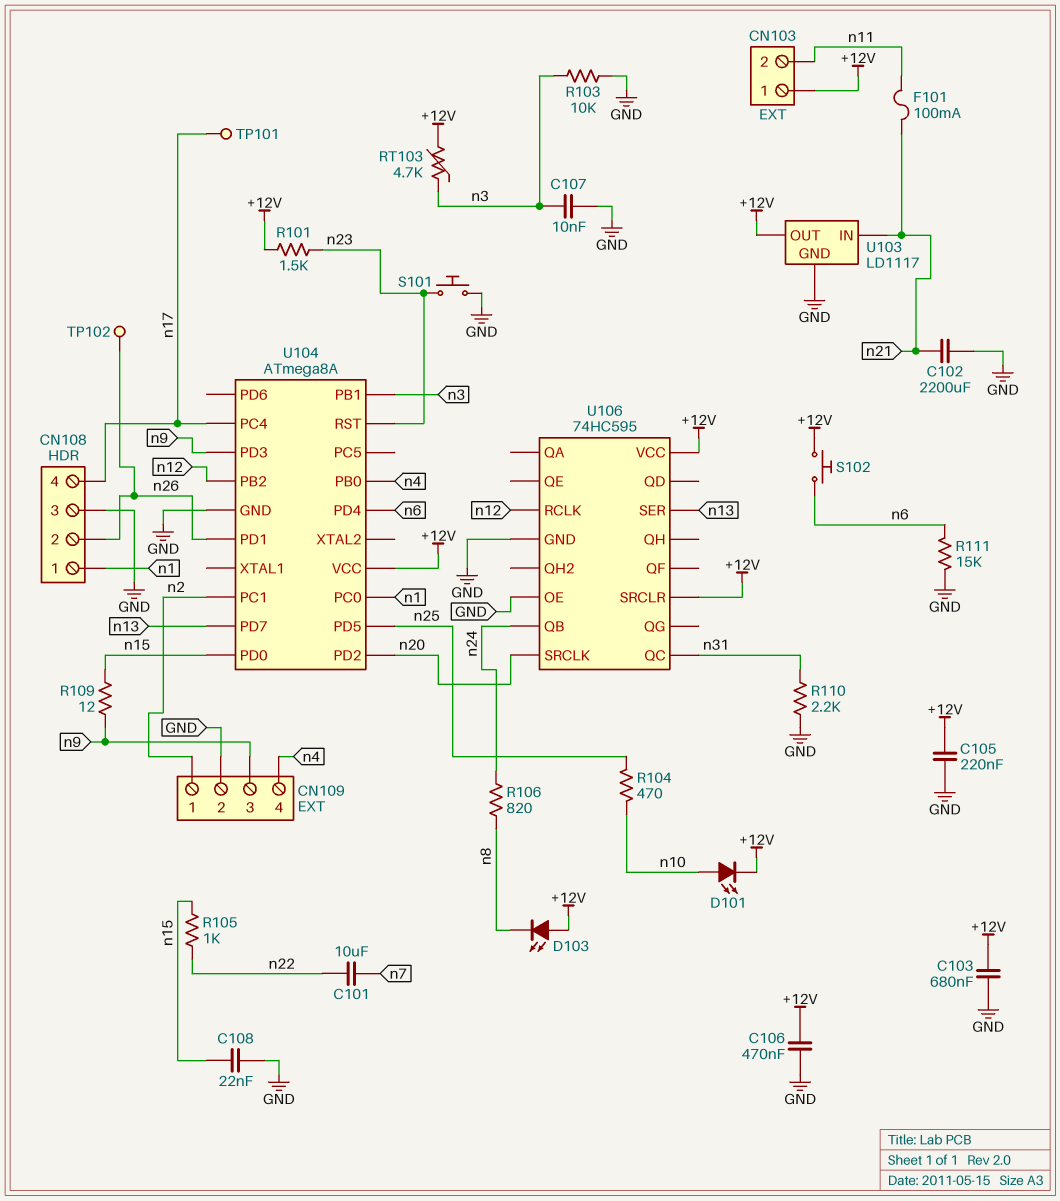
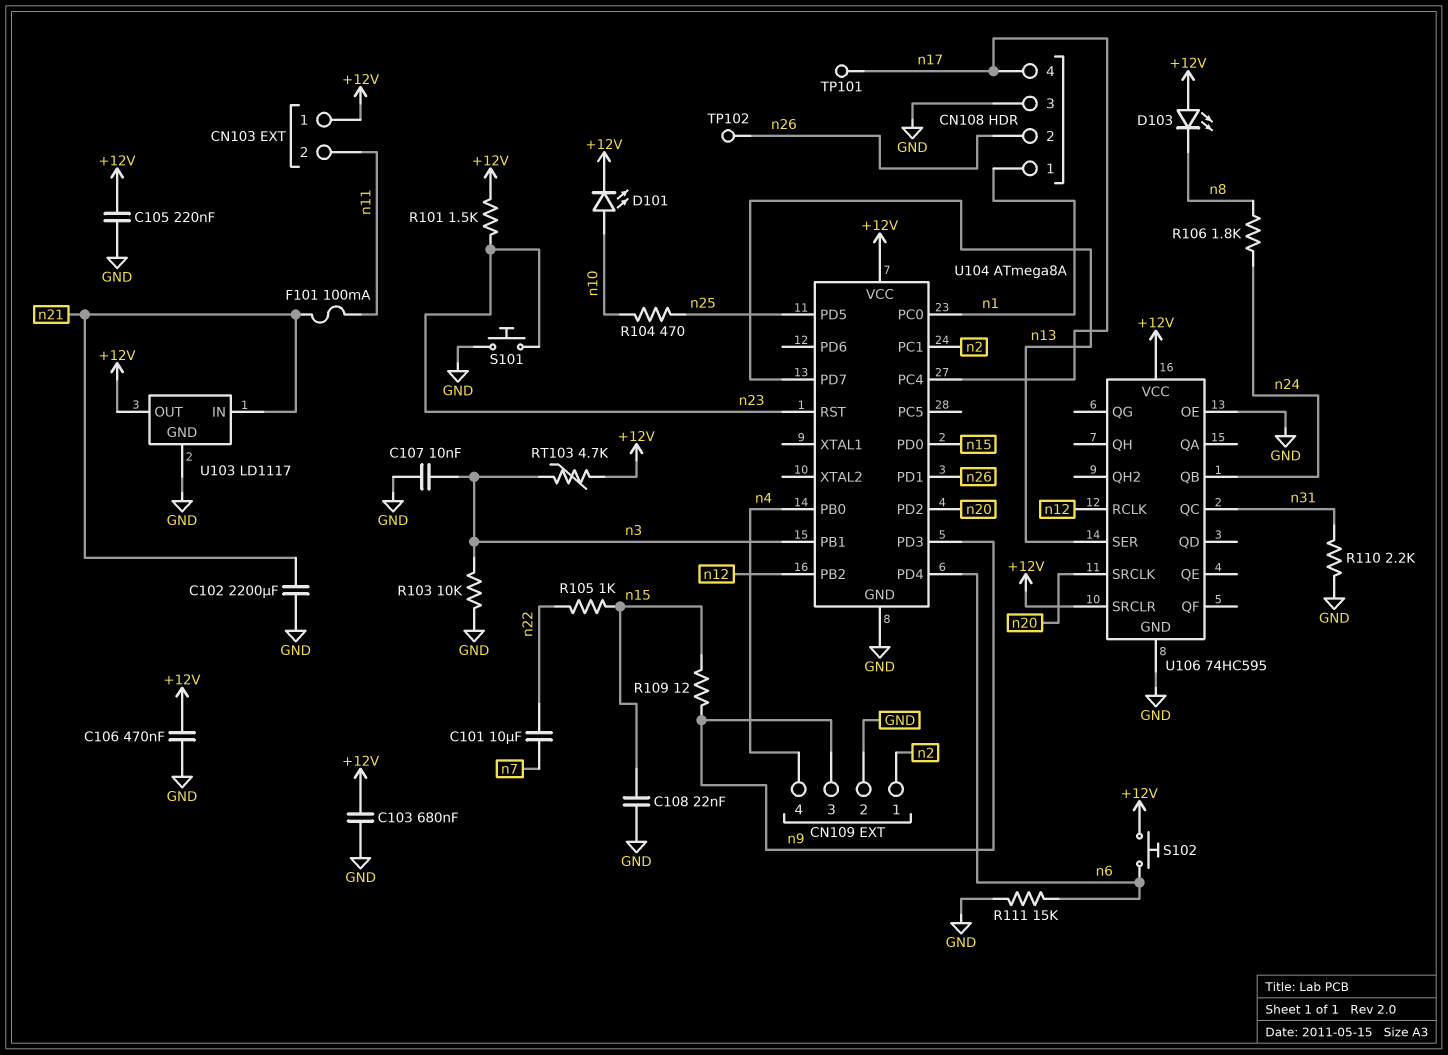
R106: 820 (n8, n24) -> 1.8k (n8, n24)

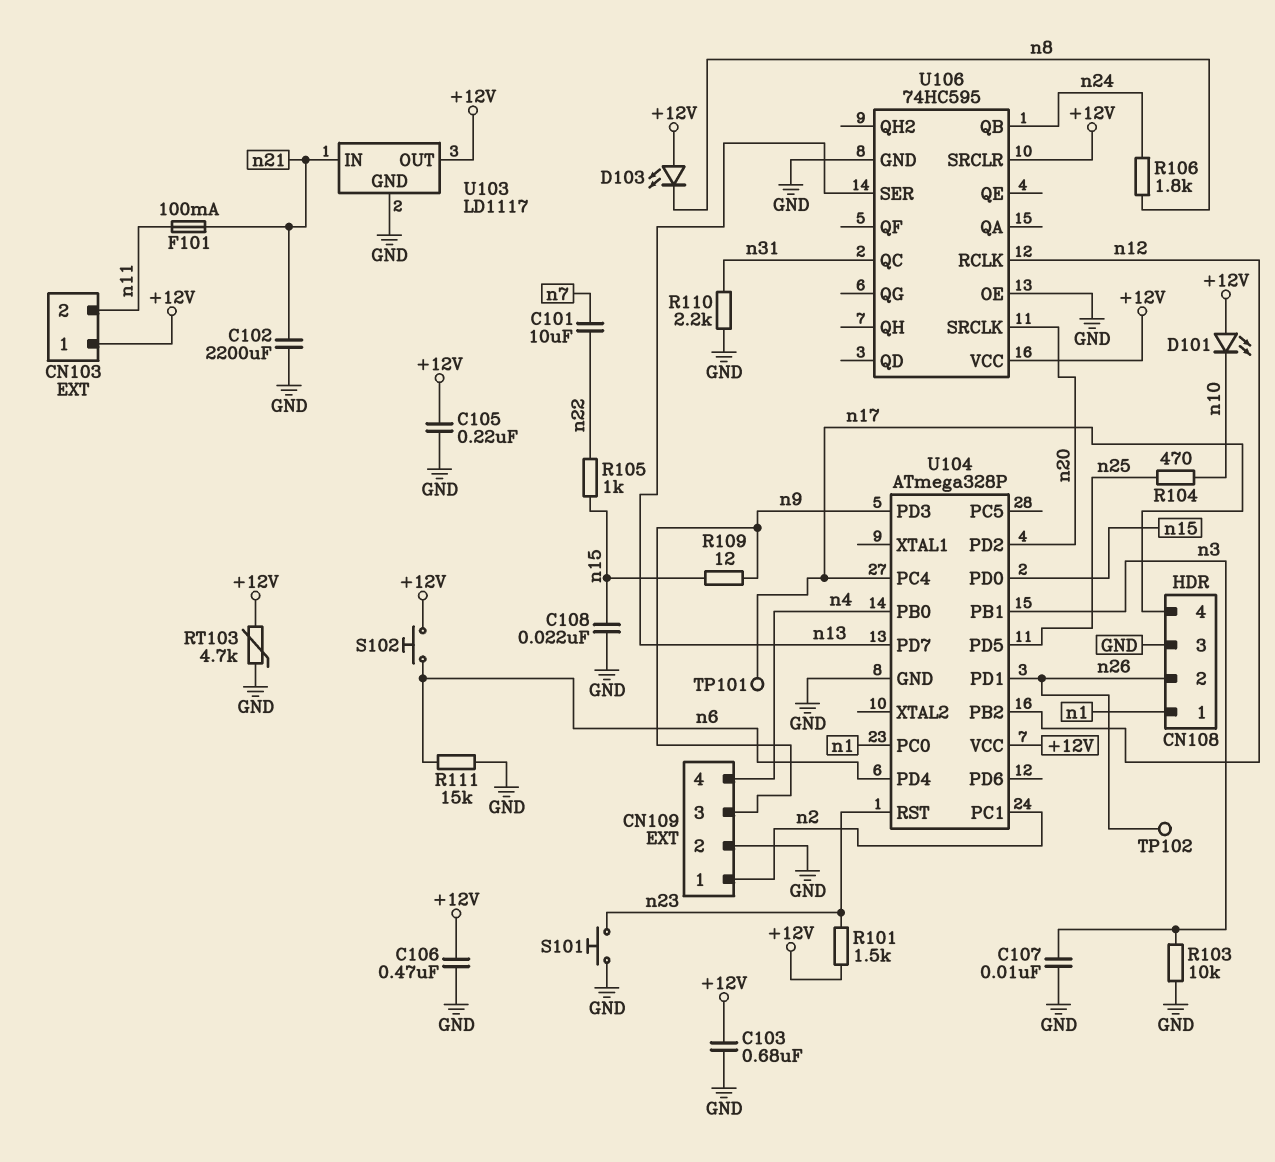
D101: LED (A n10, K +12V) -> LED (A +12V, K n10)
RT103: 4.7k (+12V, n3) -> 4.7k (+12V, GND)
U104: ATmega8A -> ATmega328P

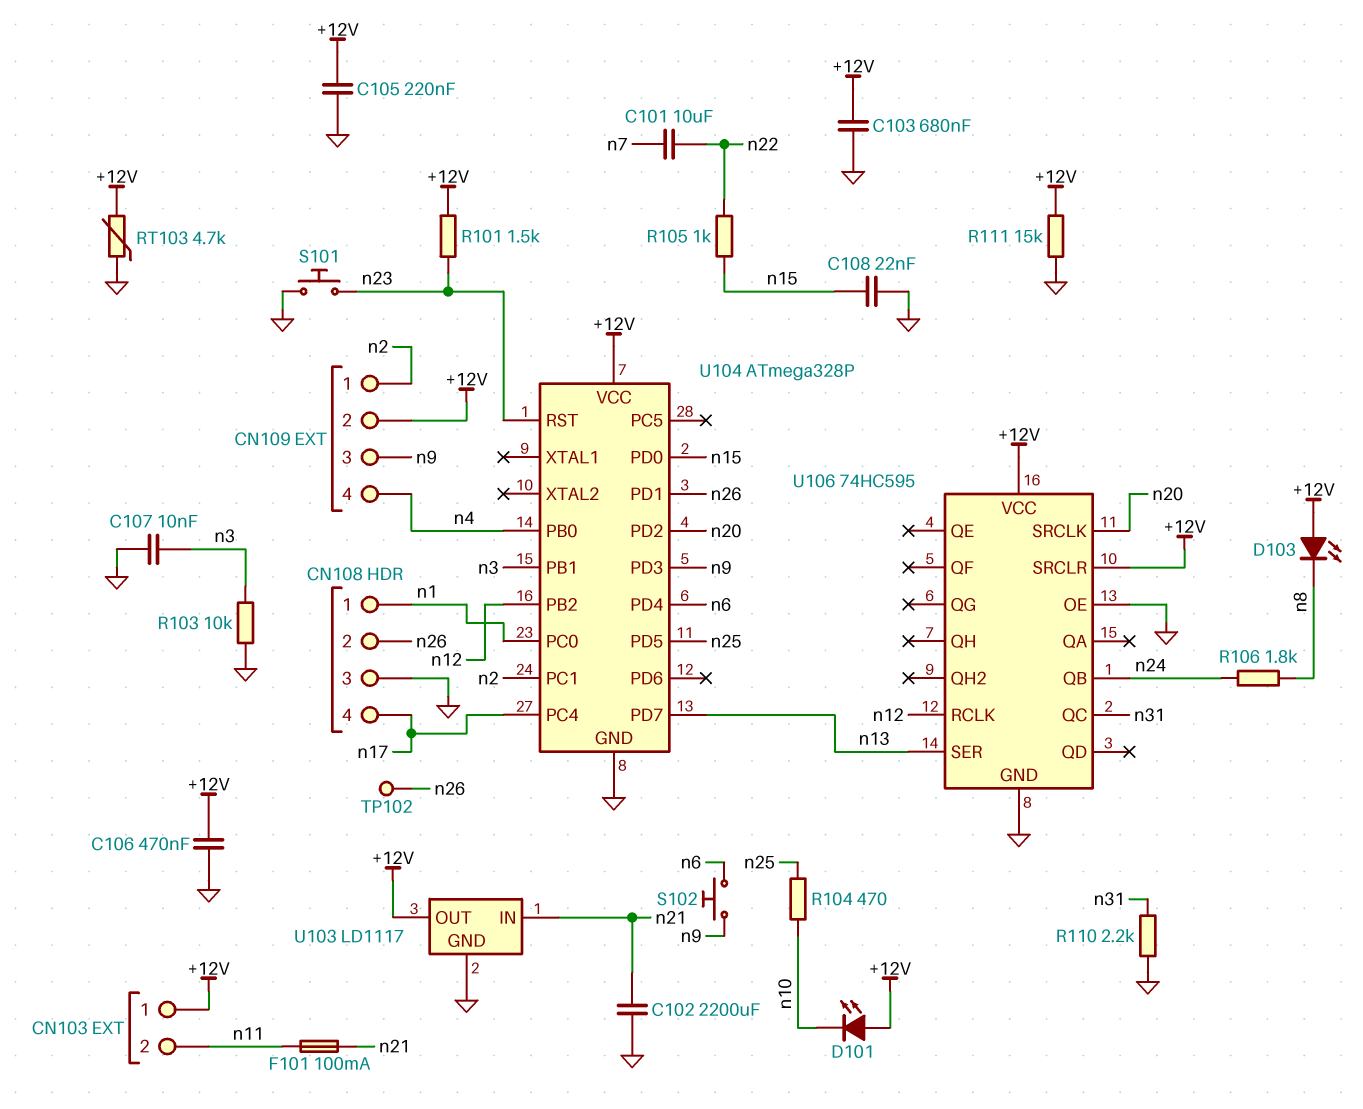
CN109 pin 2: GND -> +12V
R109: 12 (n9, n15) -> none
R111: 15k (GND, n6) -> 15k (+12V, GND)
S102: button (+12V, n6) -> button (n6, n9)
TP101: test point (n17) -> none

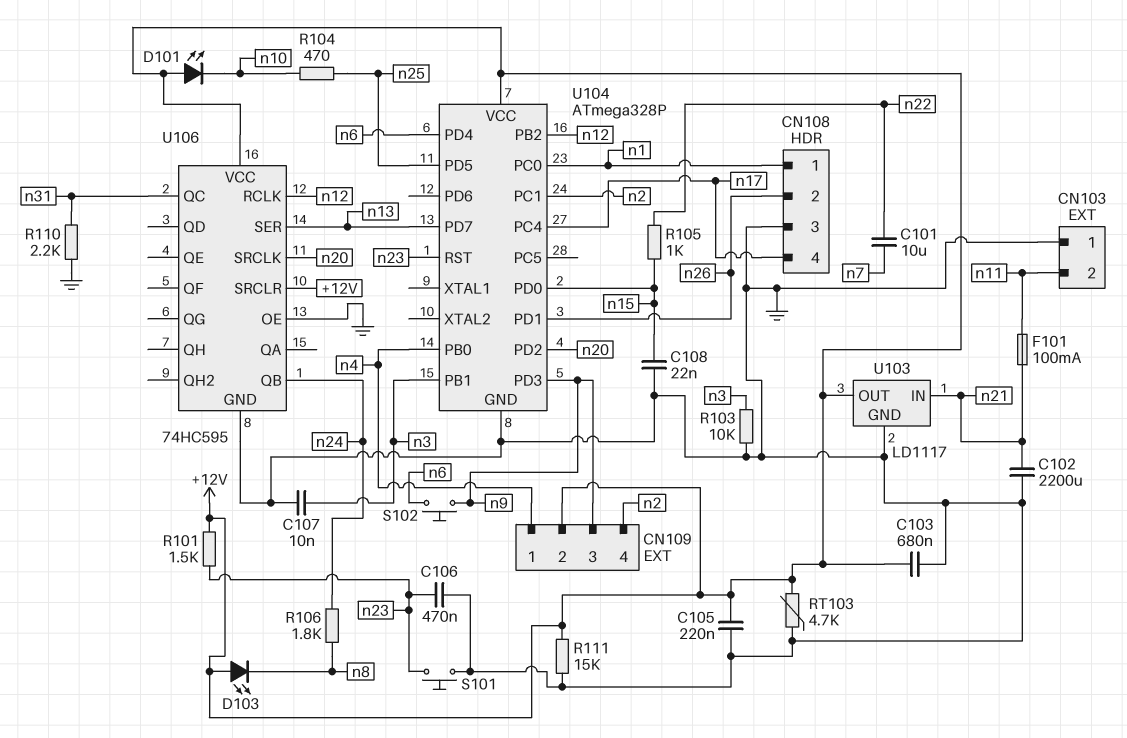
C106: 470nF (+12V, GND) -> 470nF (GND, n23)
CN103 pin 1: +12V -> GND
CN109 pin 1: n2 -> n4
CN109 pin 4: n4 -> n2
TP102: test point (n26) -> none

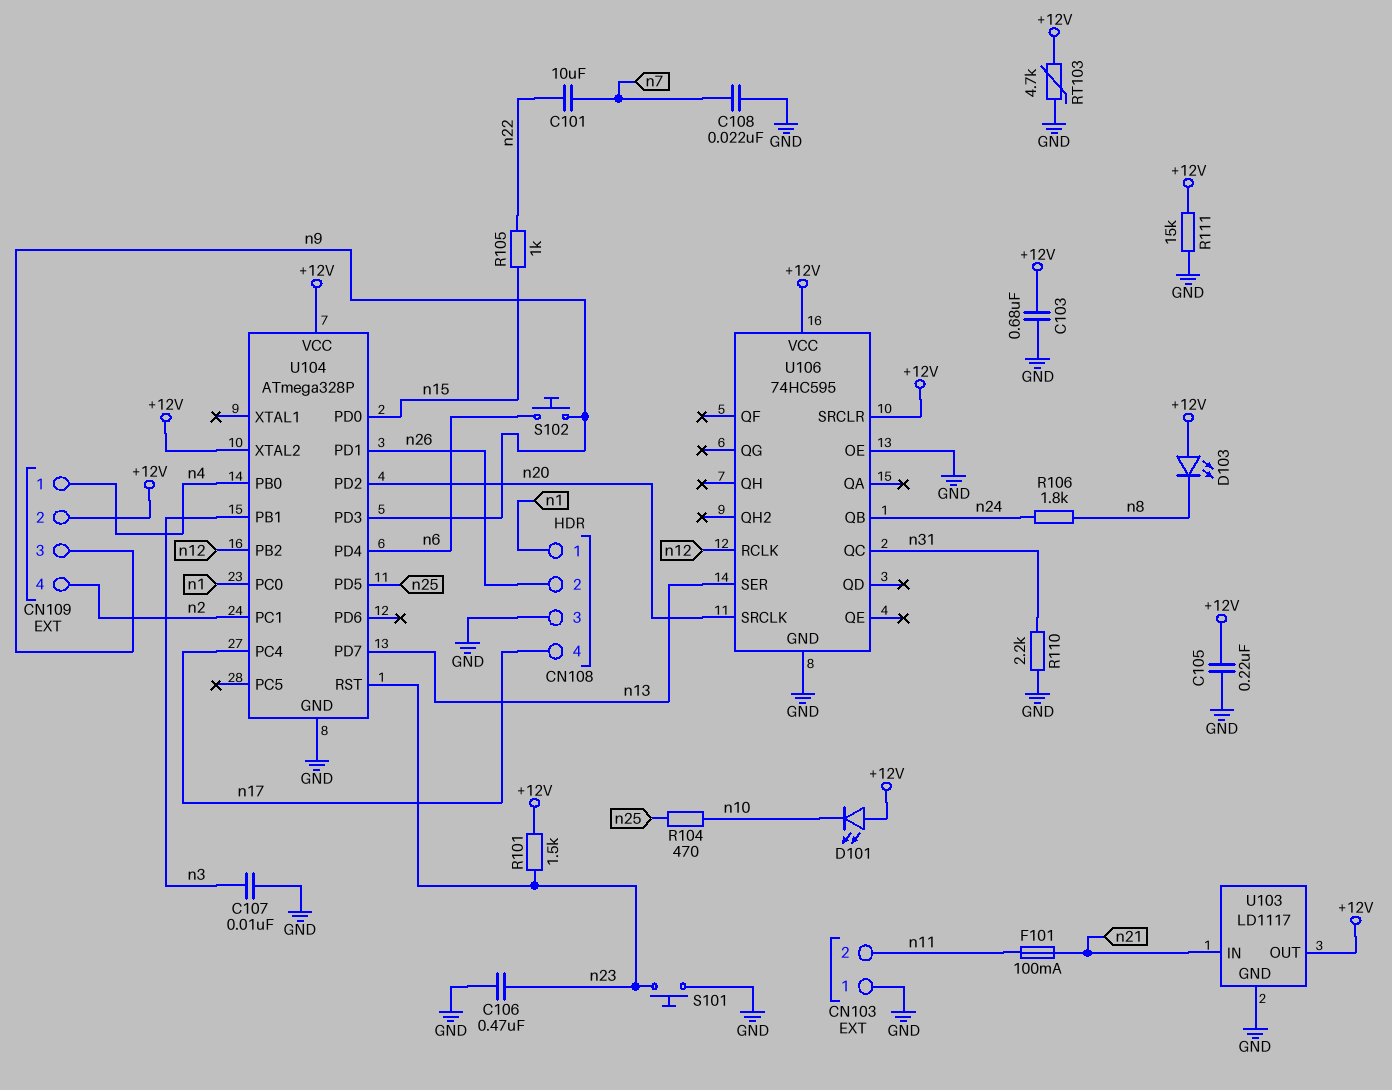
C102: 2200uF (GND, n21) -> none
C108: 22nF (GND, n15) -> 22nF (GND, n7)
R103: 10k (GND, n3) -> none
U104 pin XTAL2: none -> +12V

